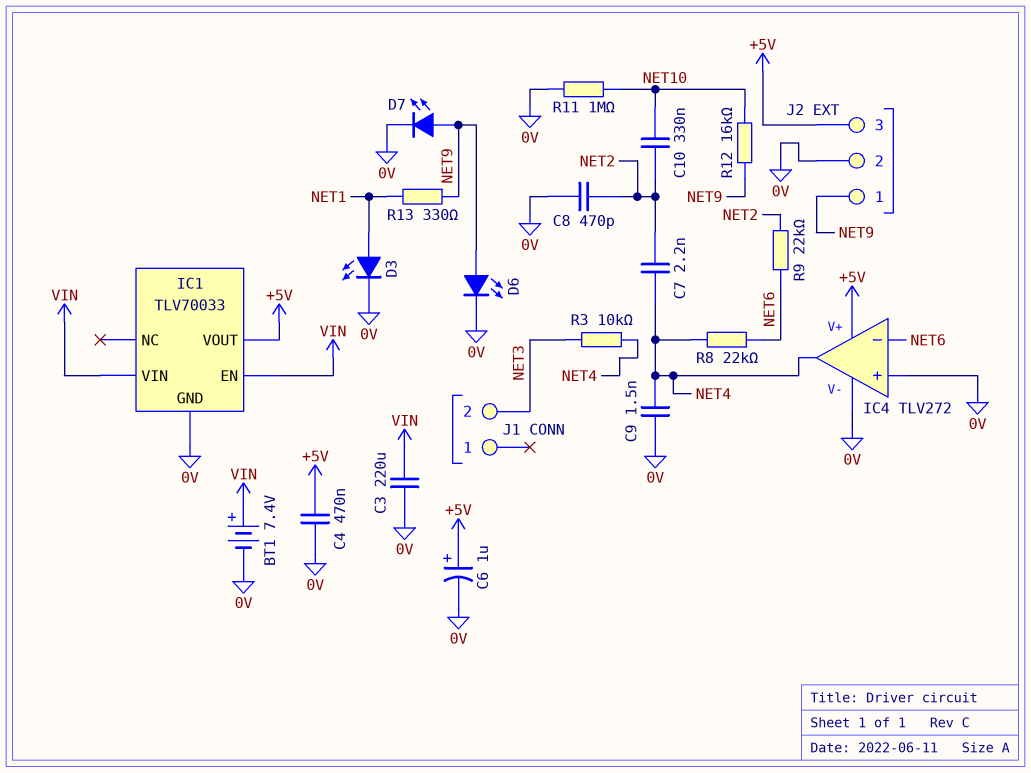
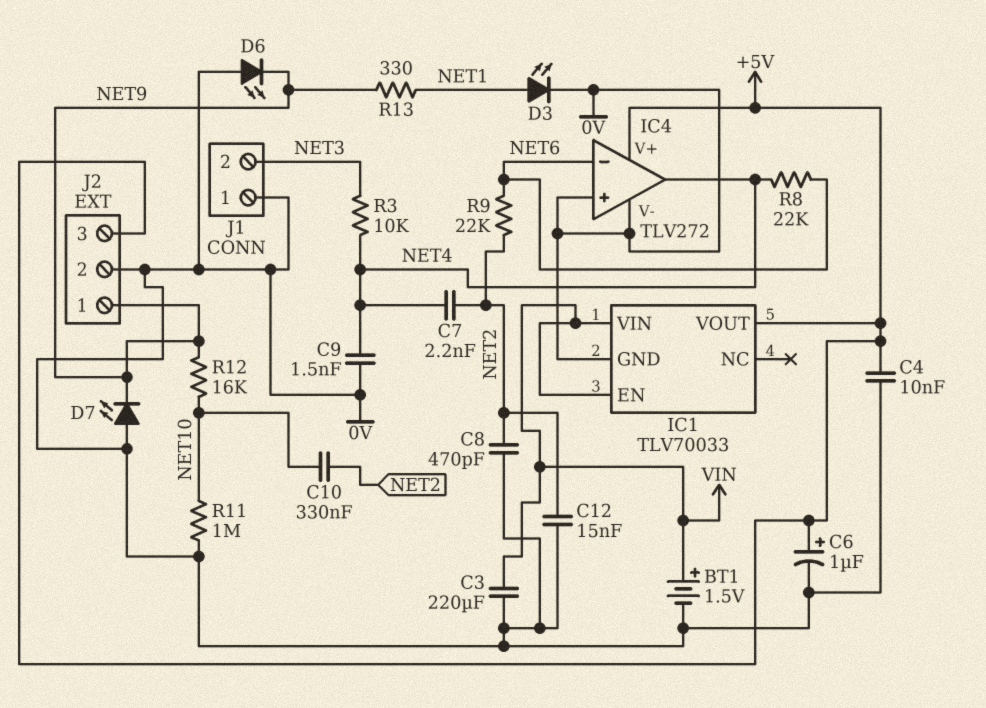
BT1: 7.4V (plus VIN, minus 0V) -> 1.5V (plus VIN, minus 0V)
C4: 470nF (+5V, 0V) -> 10nF (+5V, 0V)
C12: none -> 15nF (0V, NET2)
D6: LED (A NET9, K 0V) -> LED (A 0V, K NET9)
D7: LED (A NET9, K 0V) -> LED (A 0V, K NET9)
J1 pin 1: none -> 0V

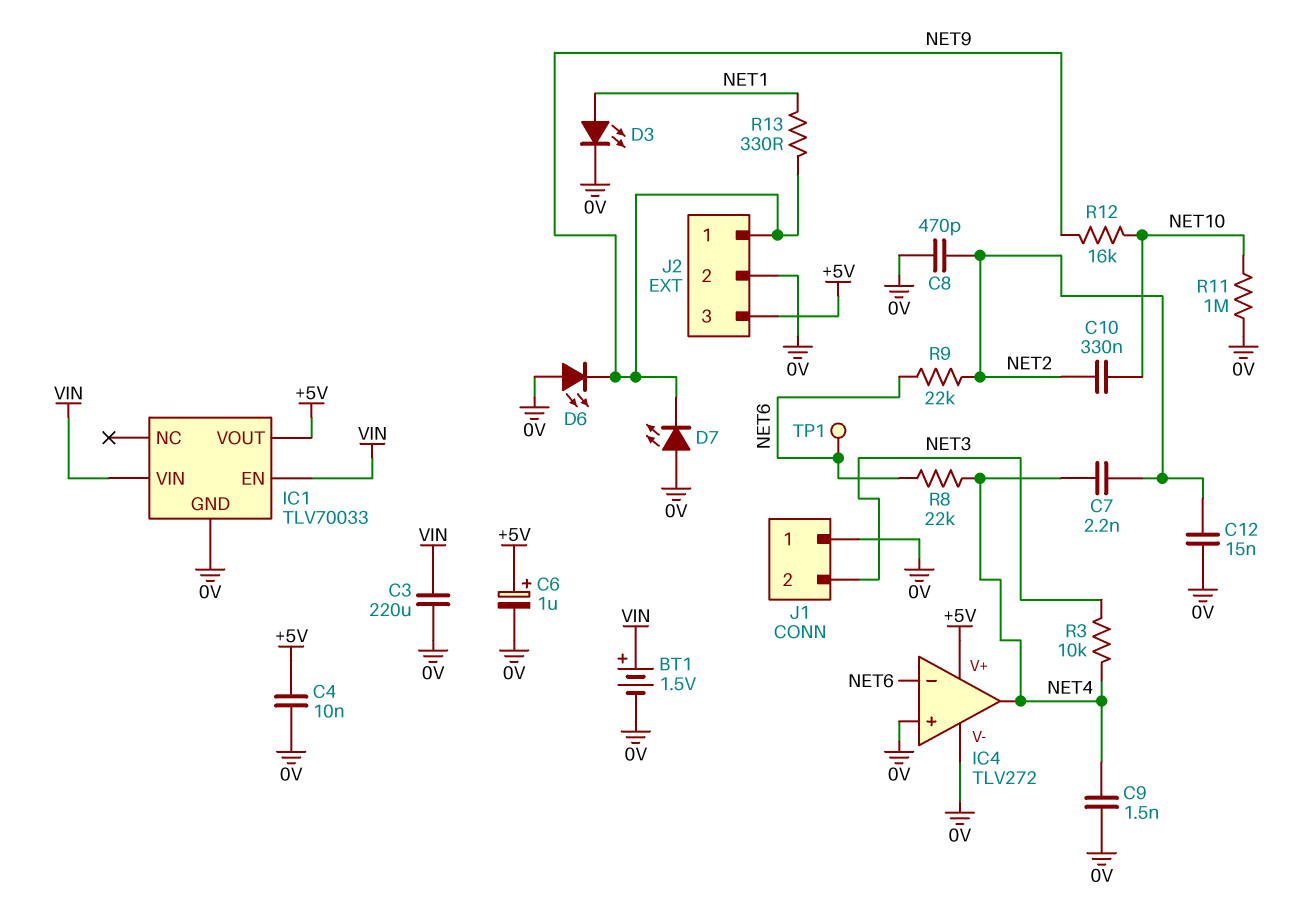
TP1: none -> test point (NET6)

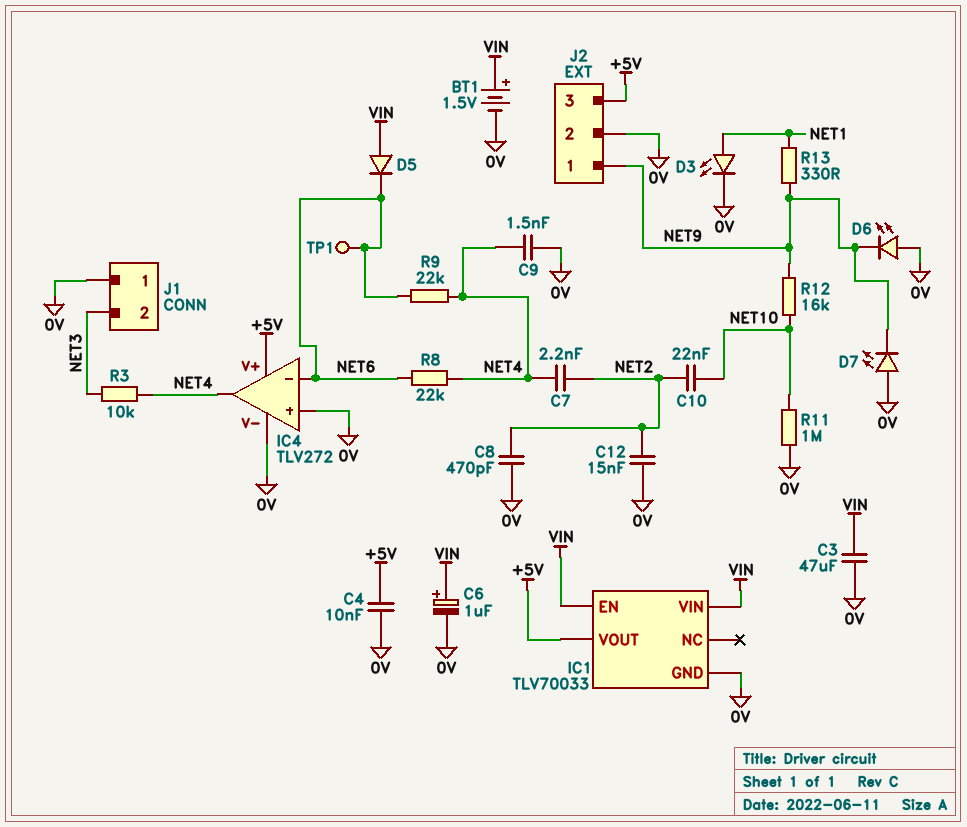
C3: 220uF (0V, VIN) -> 47uF (0V, VIN)
C6: 1uF (plus +5V, minus 0V) -> 1uF (plus VIN, minus 0V)
C10: 330nF (NET2, NET10) -> 22nF (NET2, NET10)
D5: none -> diode (A VIN, K NET6)
R9: 22k (NET2, NET6) -> 22k (NET4, NET6)

